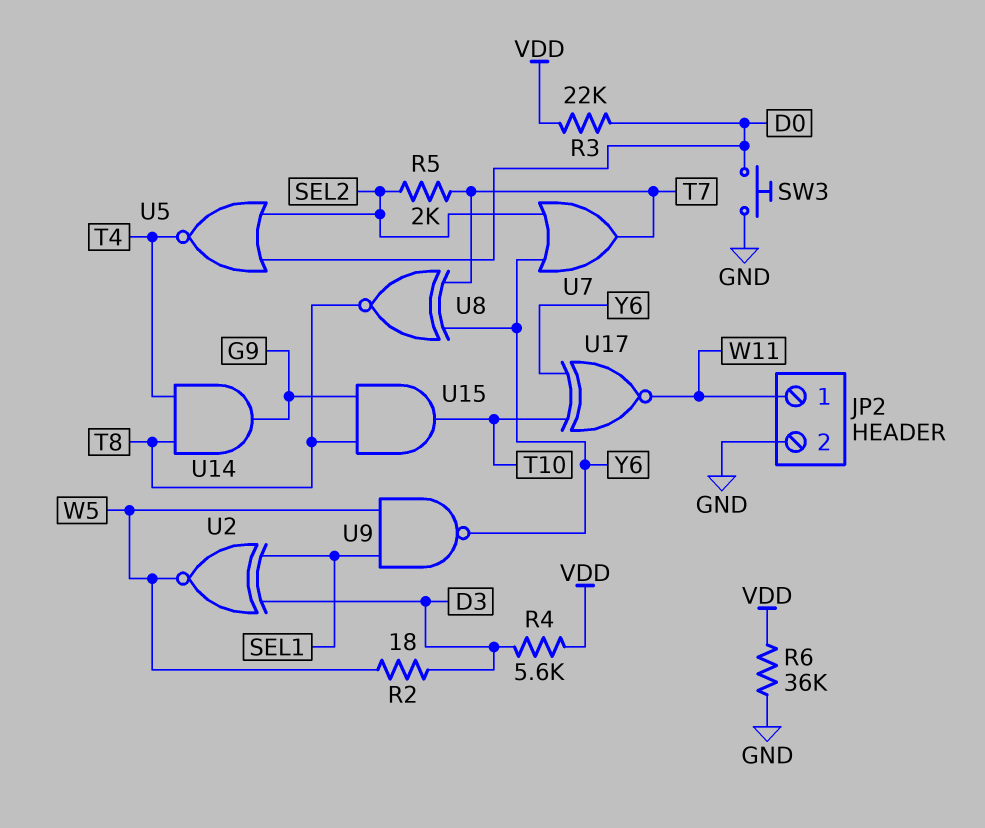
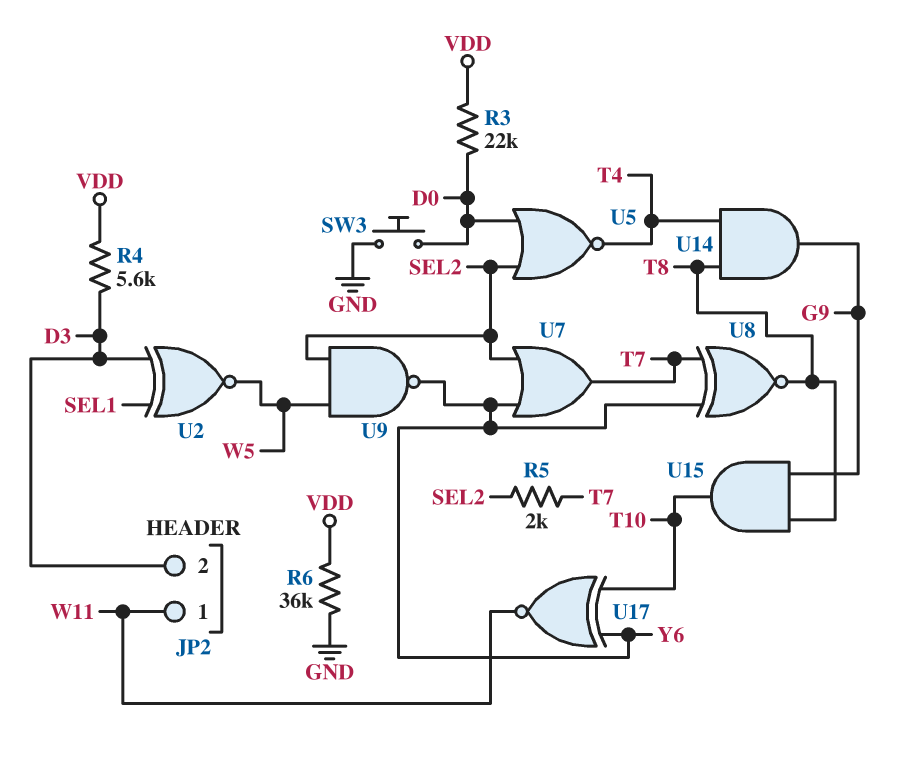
JP2 pin 2: GND -> D3
R2: 18 (D3, W5) -> none
U9: NAND (in SEL1, in W5, out Y6) -> NAND (in SEL2, in W5, out Y6)

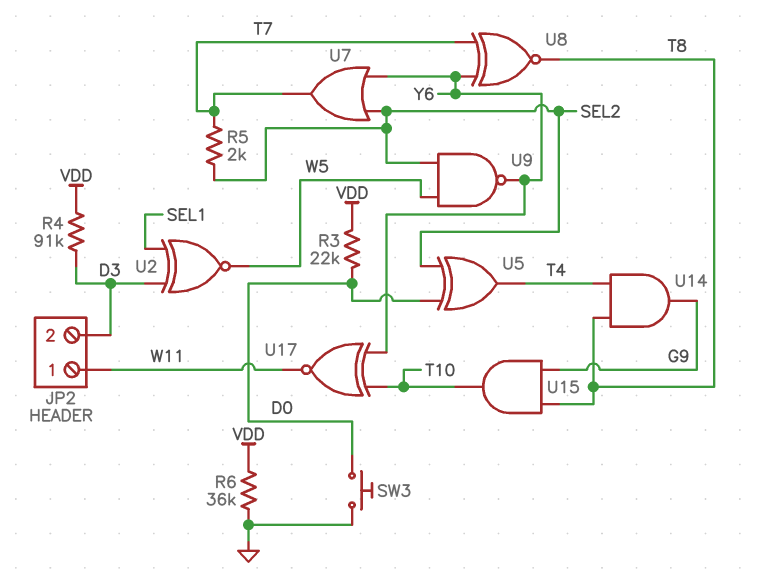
R4: 5.6k (D3, VDD) -> 91k (D3, VDD)
U5: NOR (in D0, in SEL2, out T4) -> XOR (in D0, in SEL2, out T4)

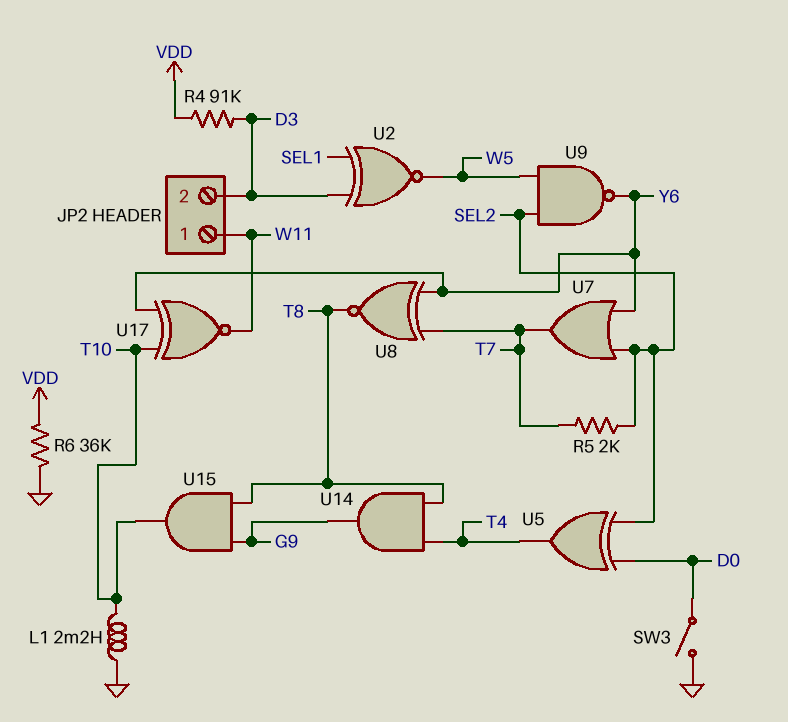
L1: none -> 2.2mH (GND, T10)
R3: 22k (D0, VDD) -> none
SW3: button (D0, GND) -> switch (D0, GND)

